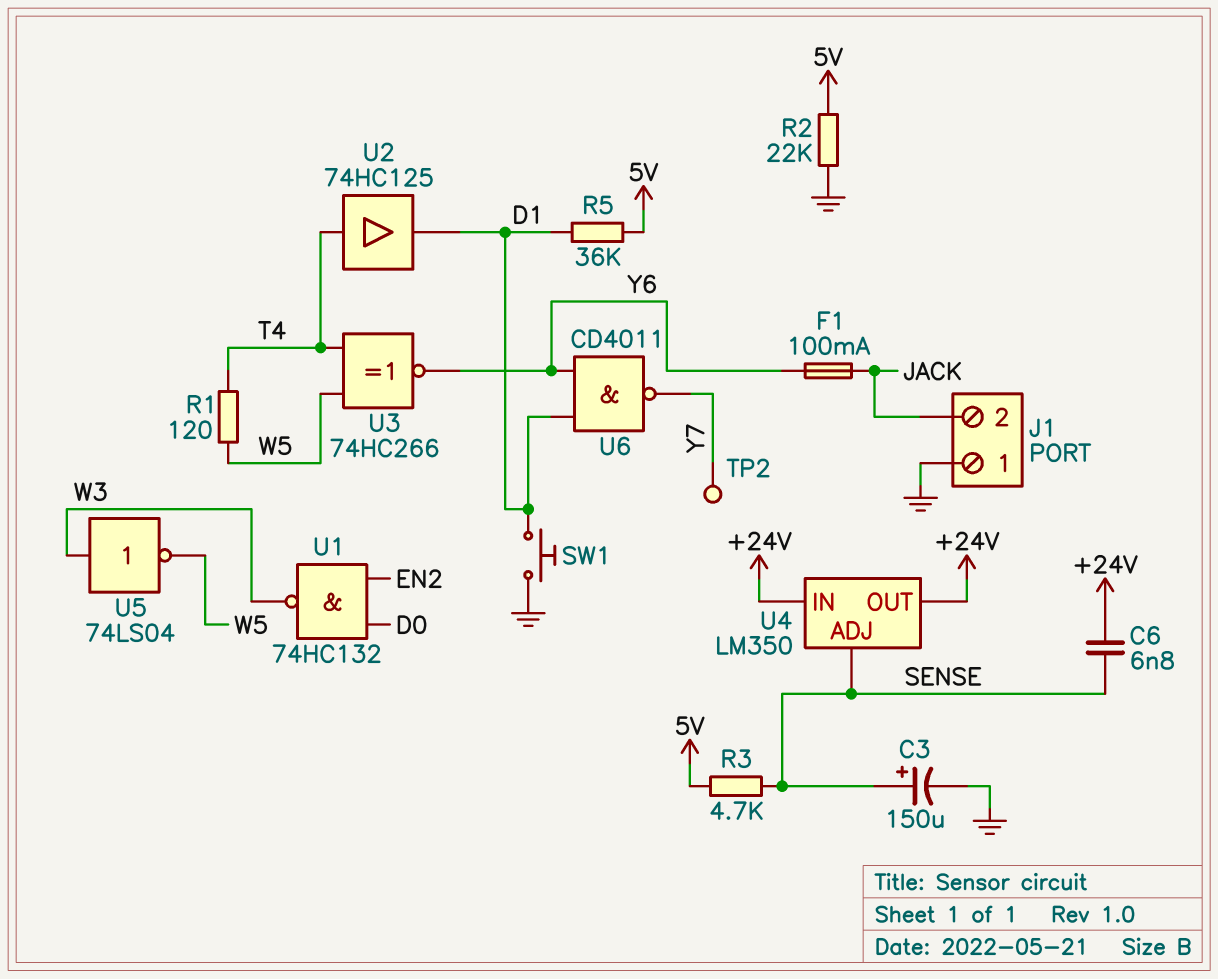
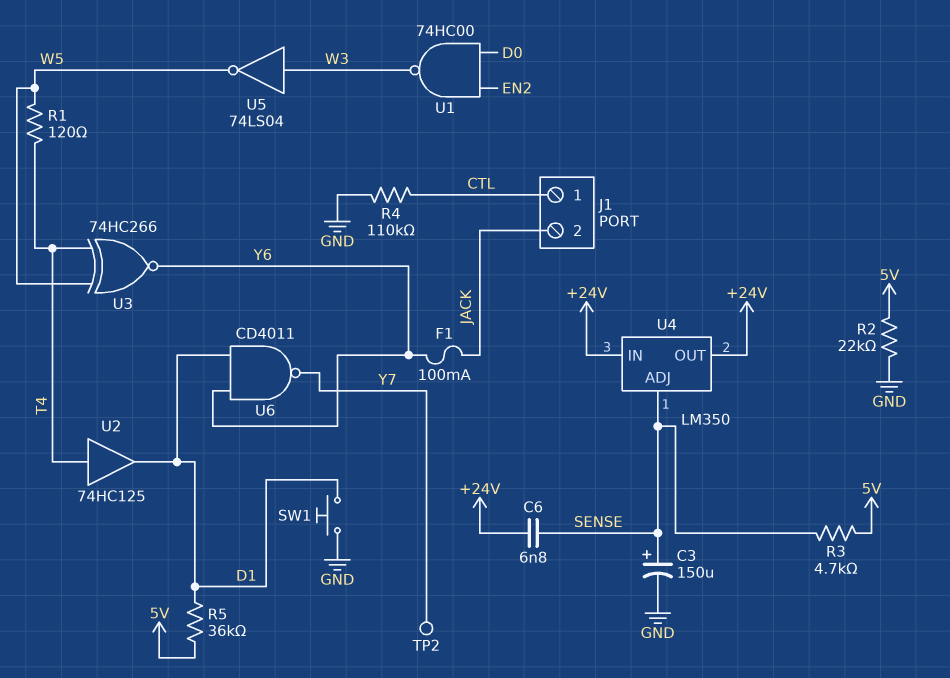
J1 pin 1: GND -> CTL
R4: none -> 110k (CTL, GND)
U1: NAND 74HC132 (in D0, in EN2, out W3) -> NAND 74HC00 (in D0, in EN2, out W3)

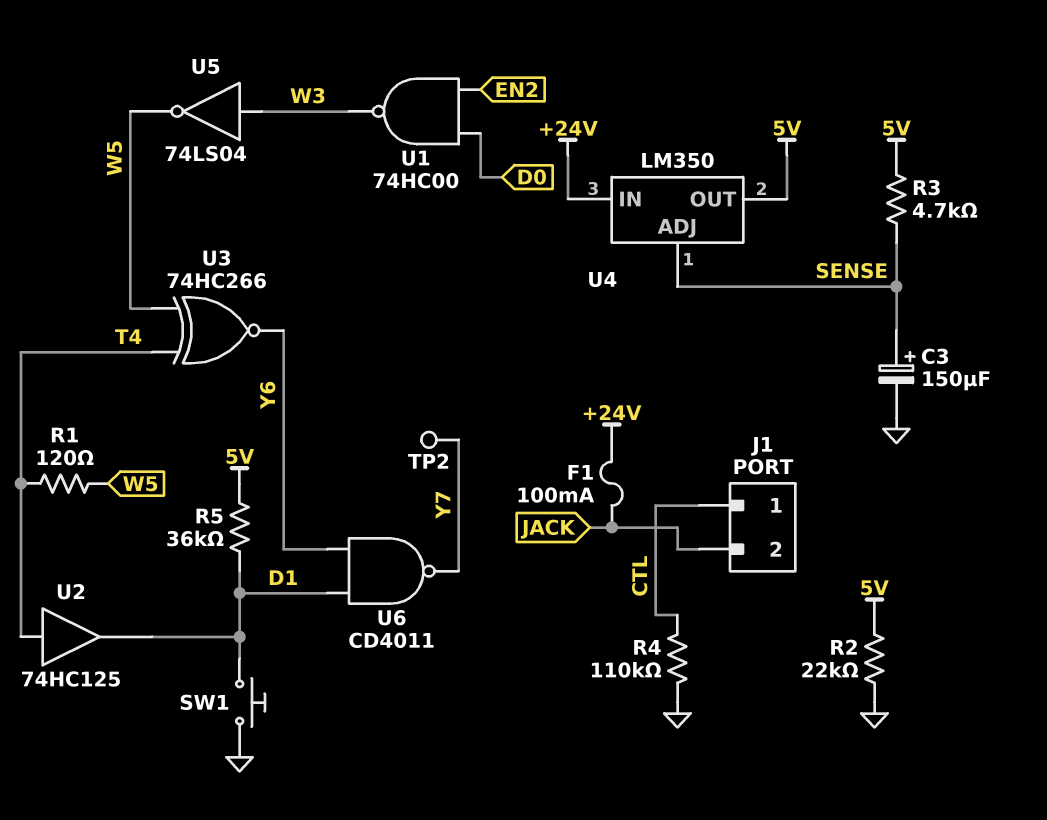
C6: 6.8nF (+24V, SENSE) -> none
F1: 100mA (JACK, Y6) -> 100mA (+24V, JACK)
U4 pin OUT: +24V -> 5V

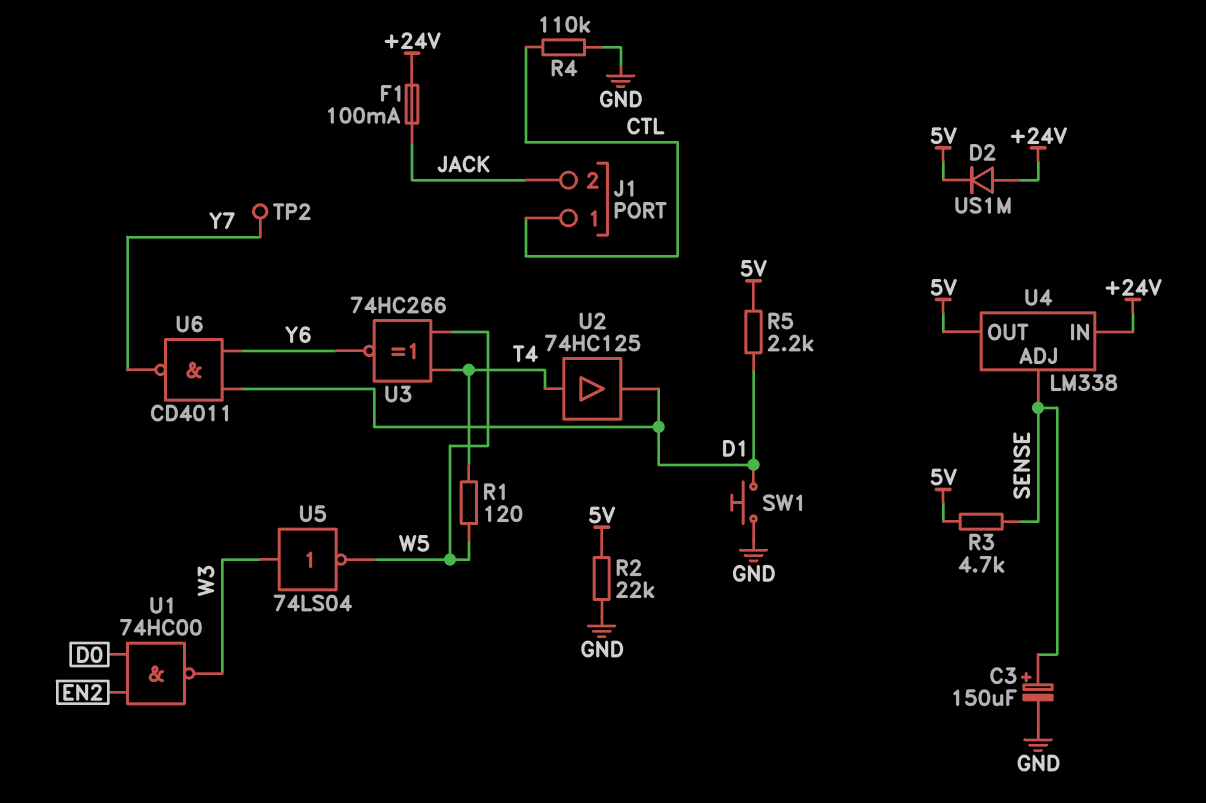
D2: none -> diode US1M (A +24V, K 5V)
R5: 36k (5V, D1) -> 2.2k (5V, D1)
U4: LM350 -> LM338

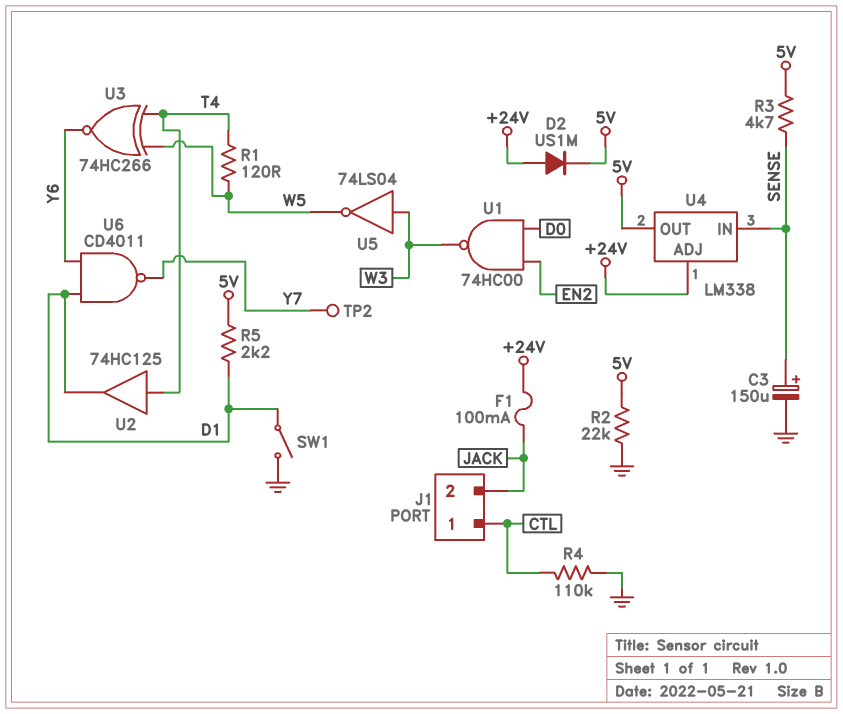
SW1: button (D1, GND) -> switch (D1, GND)
U4 pin ADJ: SENSE -> +24V
U4 pin IN: +24V -> SENSE

